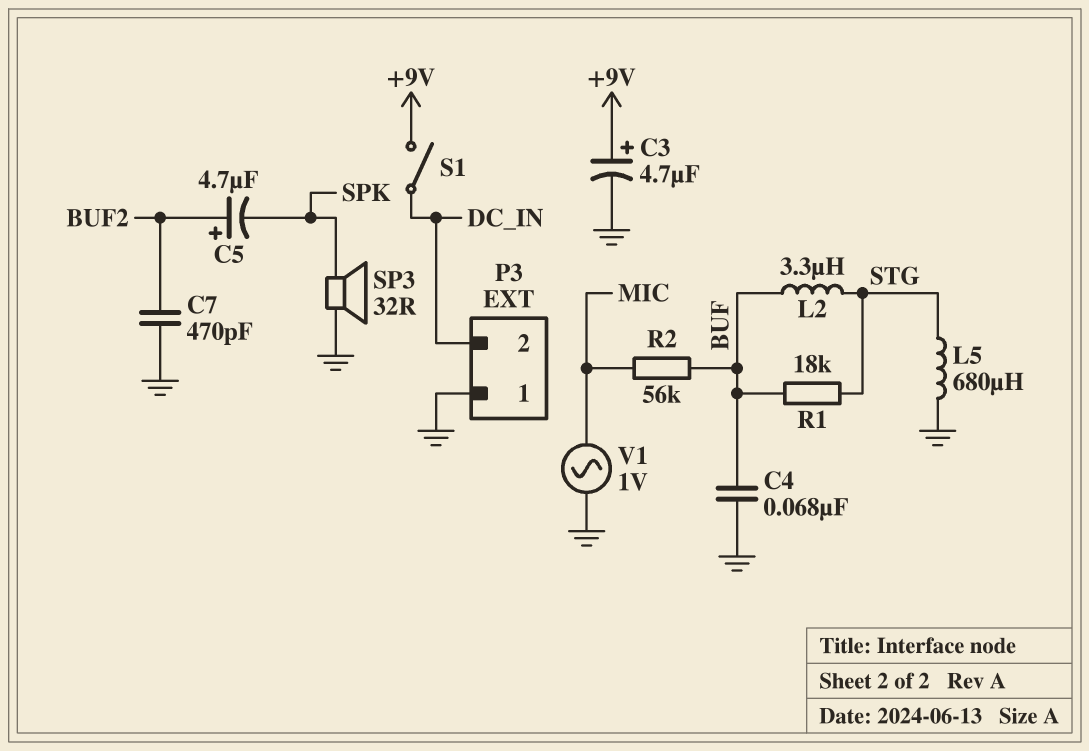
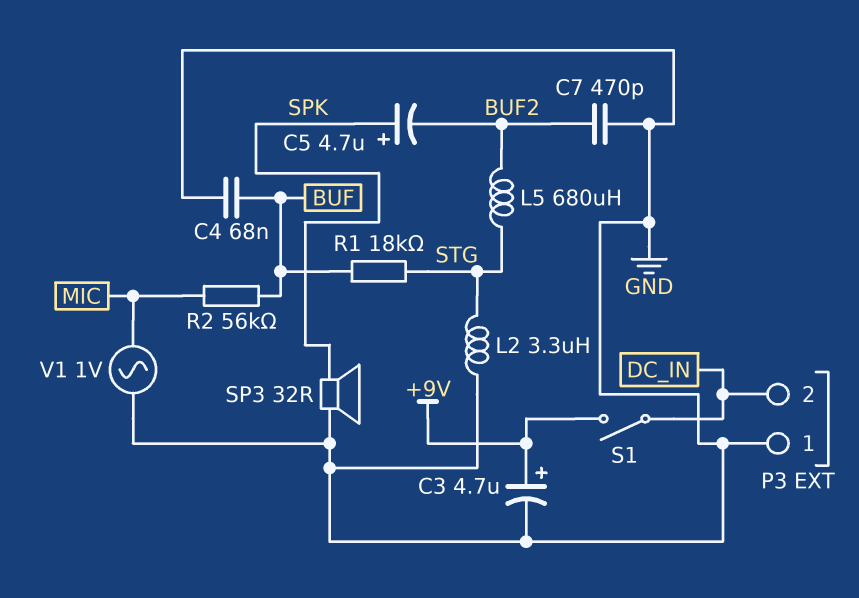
C5: 4.7uF (plus BUF2, minus SPK) -> 4.7uF (plus SPK, minus BUF2)
L2: 3.3uH (BUF, STG) -> 3.3uH (GND, STG)
L5: 680uH (GND, STG) -> 680uH (BUF2, STG)

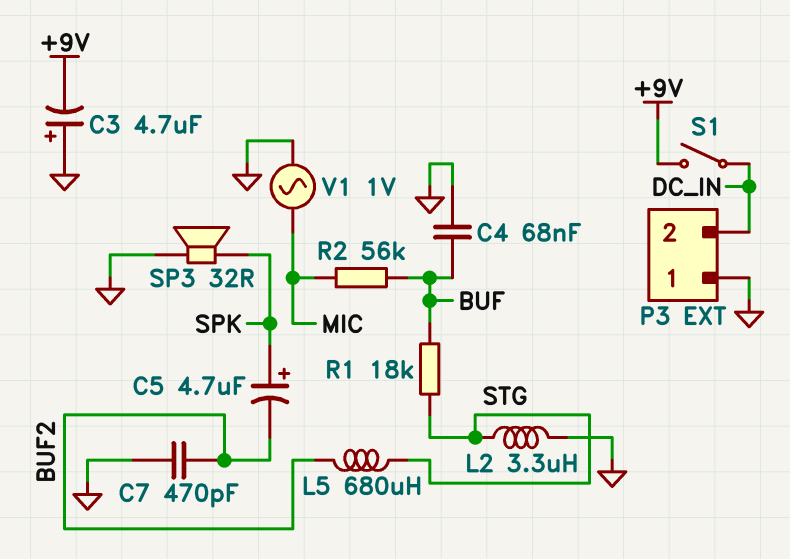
C3: 4.7uF (plus +9V, minus GND) -> 4.7uF (plus GND, minus +9V)

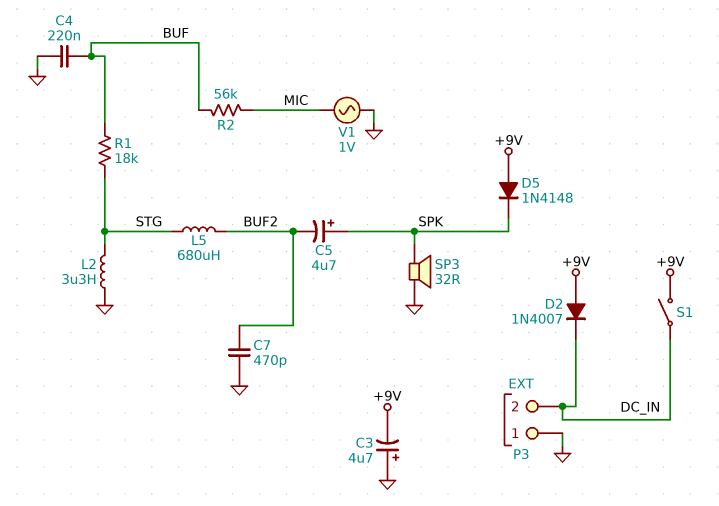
C4: 68nF (BUF, GND) -> 220nF (BUF, GND)
D2: none -> diode 1N4007 (A +9V, K DC_IN)
D5: none -> diode 1N4148 (A +9V, K SPK)

